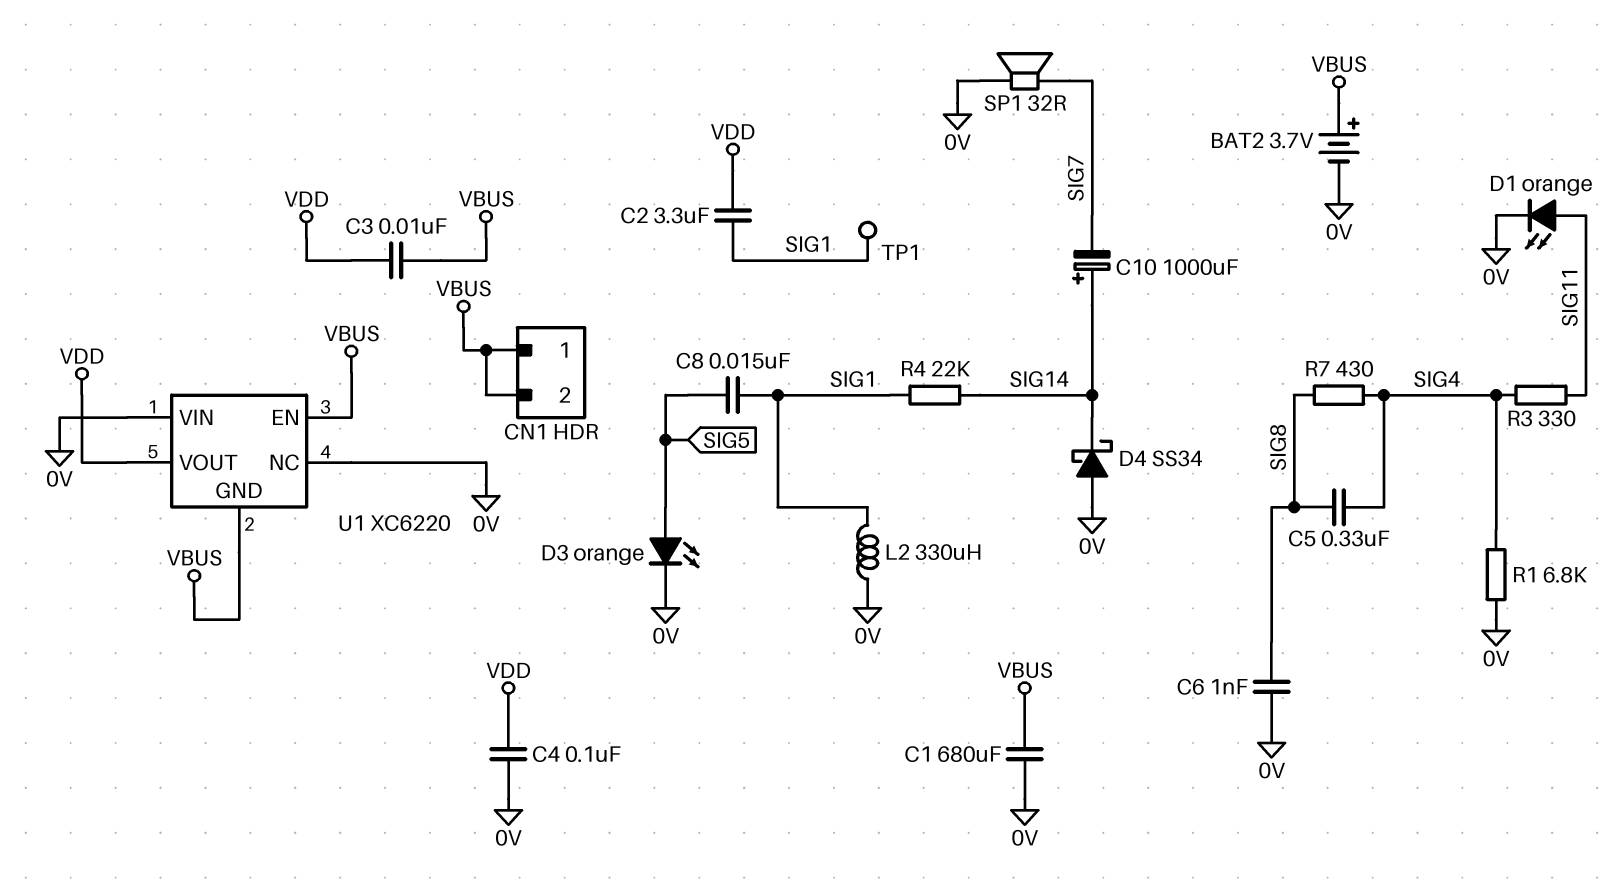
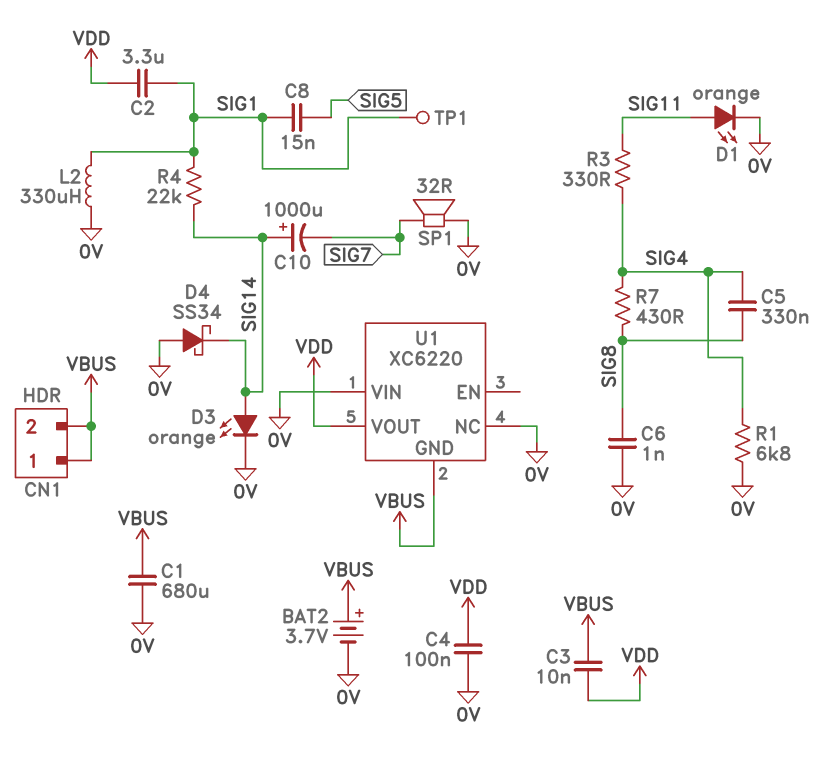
D3: LED orange (A SIG5, K 0V) -> LED orange (A SIG14, K 0V)
U1 pin EN: VBUS -> none

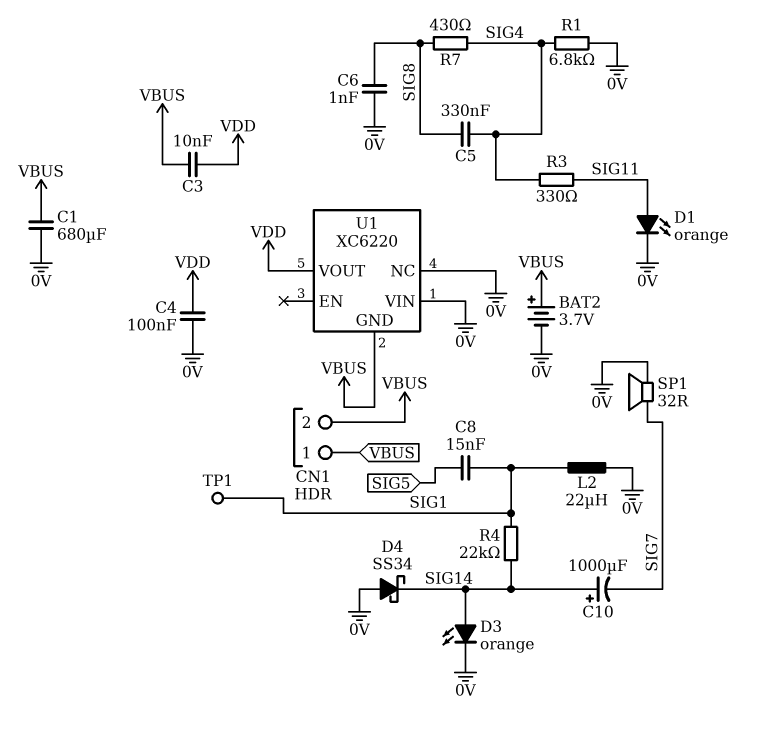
C2: 3.3uF (SIG1, VDD) -> none
L2: 330uH (0V, SIG1) -> 22uH (0V, SIG1)

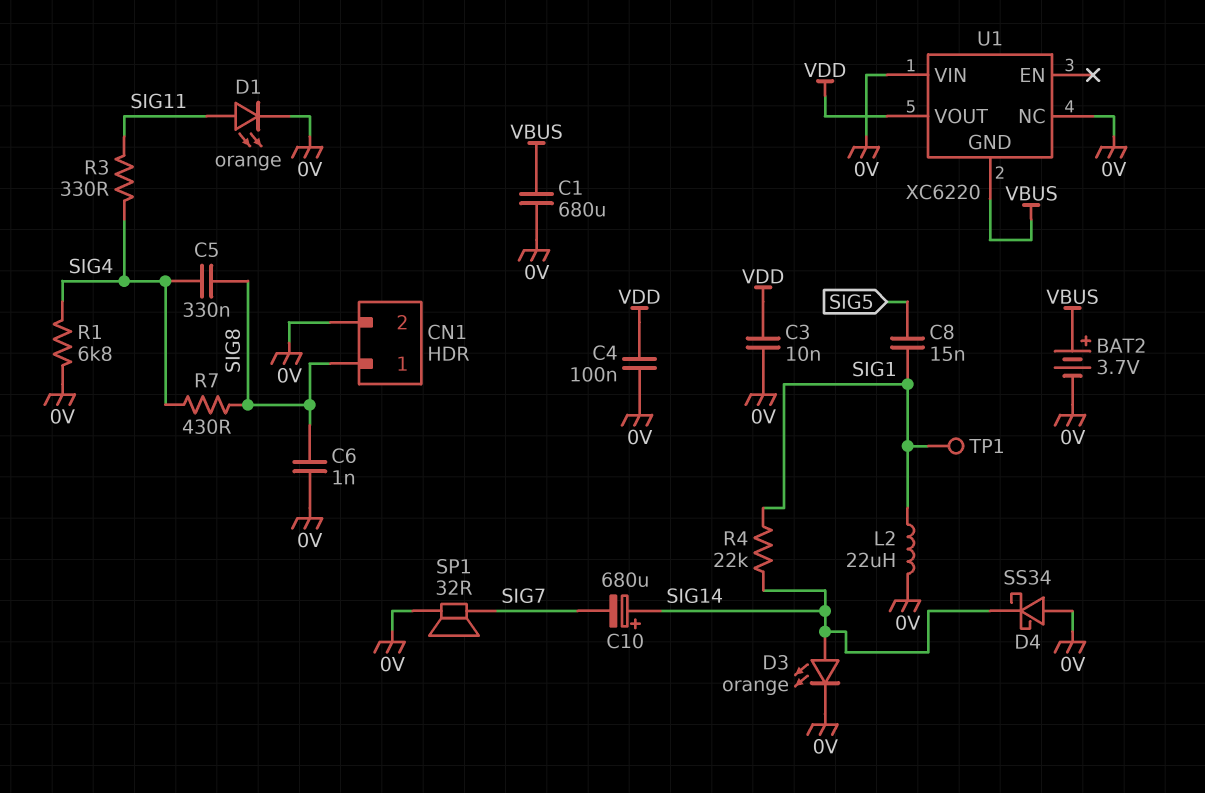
C3: 10nF (VBUS, VDD) -> 10nF (0V, VDD)
C10: 1000uF (plus SIG14, minus SIG7) -> 680uF (plus SIG14, minus SIG7)
CN1 pin 1: VBUS -> SIG8
CN1 pin 2: VBUS -> 0V

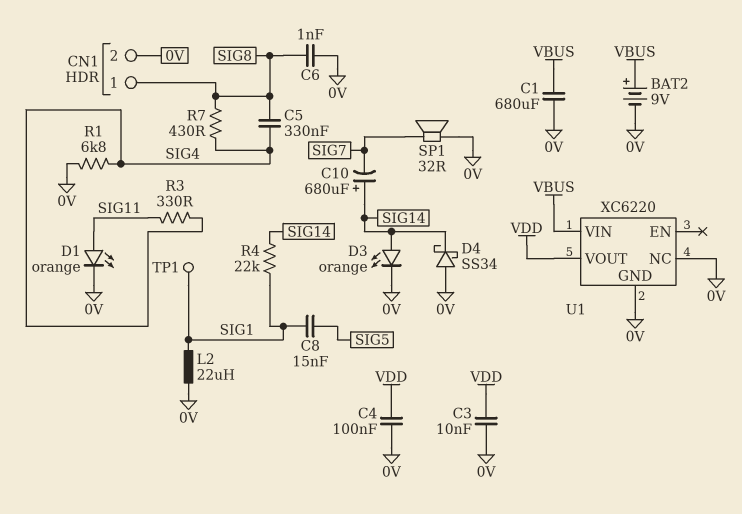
BAT2: 3.7V (plus VBUS, minus 0V) -> 9V (plus VBUS, minus 0V)
U1 pin GND: VBUS -> 0V
U1 pin VIN: 0V -> VBUS

